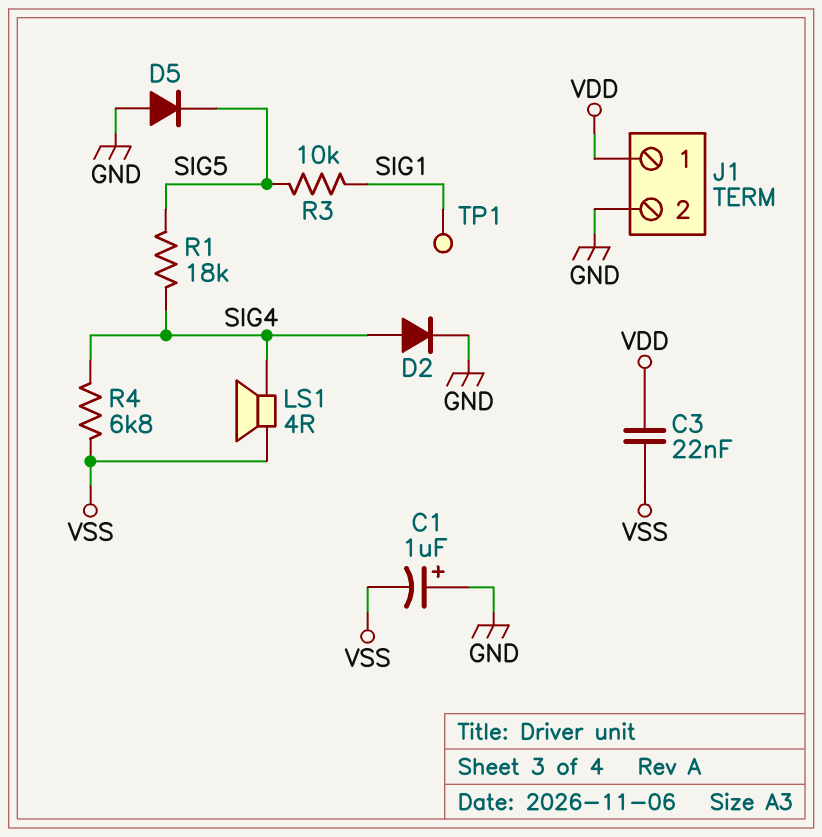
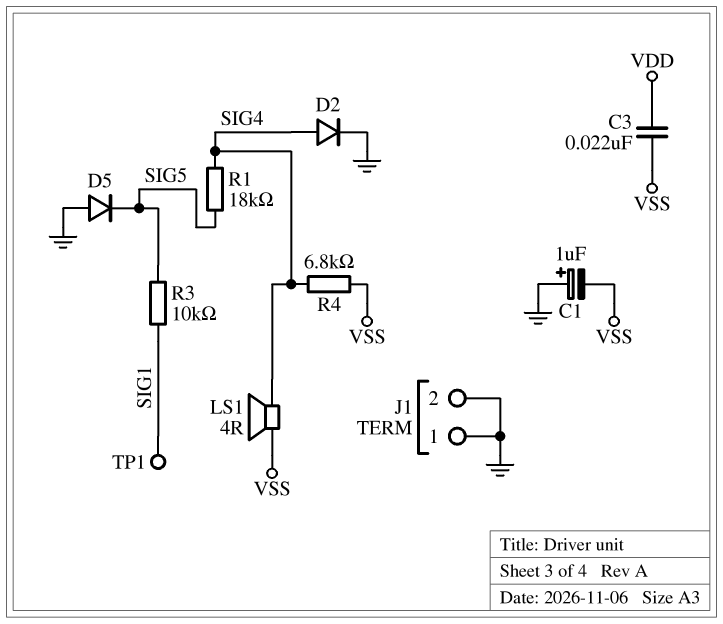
J1 pin 1: VDD -> GND

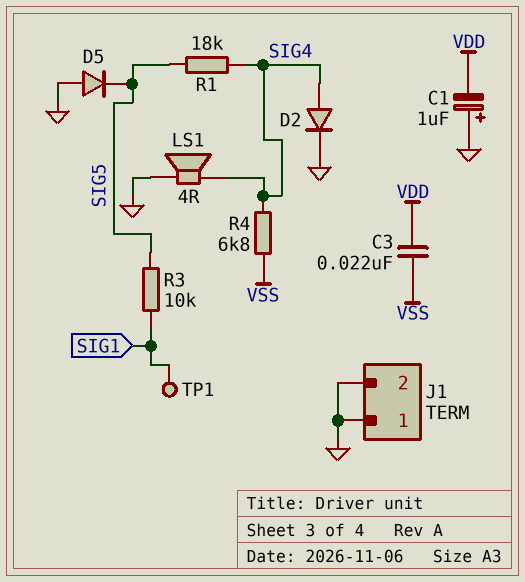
C1: 1uF (plus GND, minus VSS) -> 1uF (plus GND, minus VDD)
LS1: speaker 4R (SIG4, VSS) -> speaker 4R (GND, SIG4)

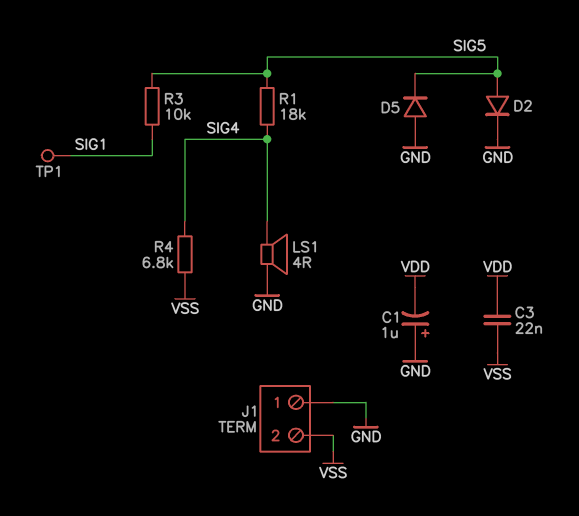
D2: diode (A SIG4, K GND) -> diode (A SIG5, K GND)
J1 pin 2: GND -> VSS

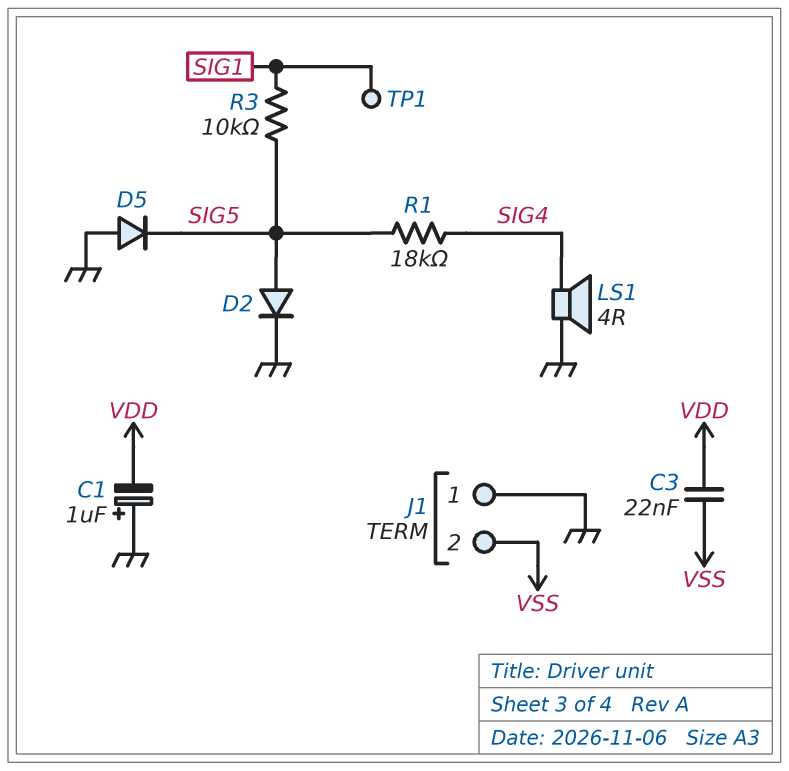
R4: 6.8k (SIG4, VSS) -> none

